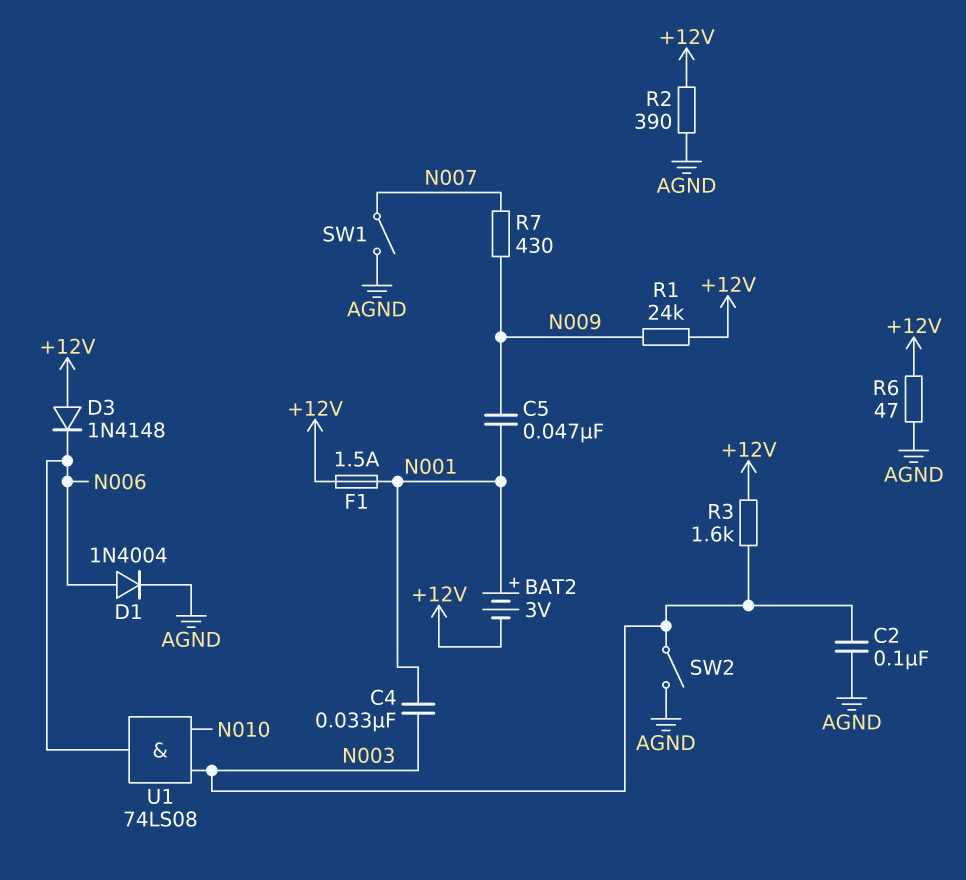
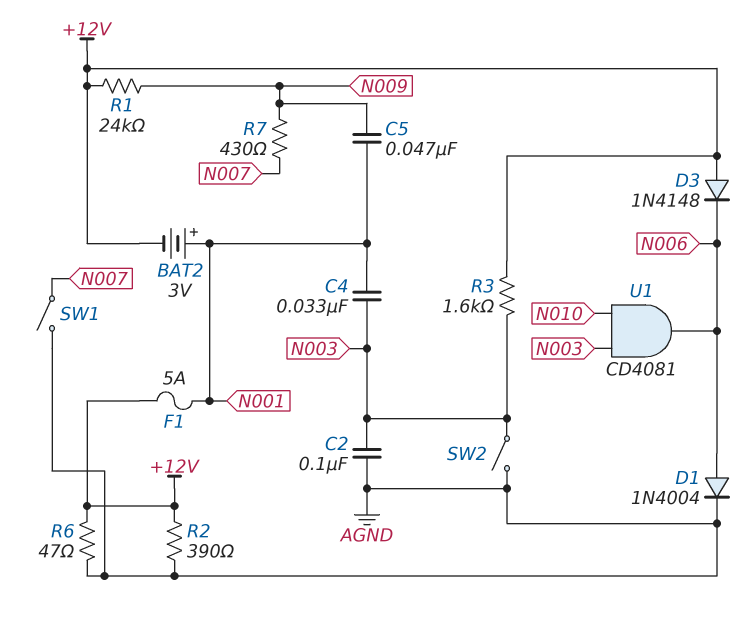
F1: 1.5A (+12V, N001) -> 5A (+12V, N001)
U1: AND 74LS08 (in N003, in N010, out N006) -> AND CD4081 (in N003, in N010, out N006)

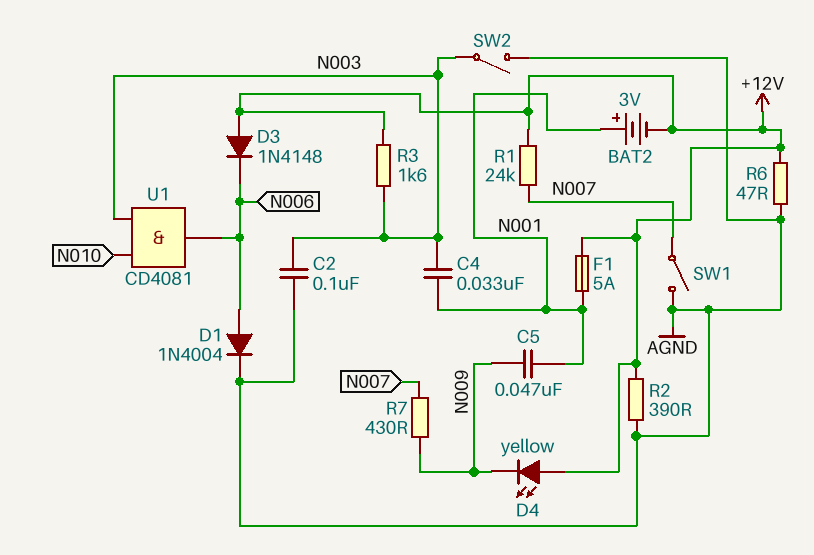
D4: none -> LED yellow (A +12V, K N009)
R1: 24k (+12V, N009) -> 24k (+12V, N007)

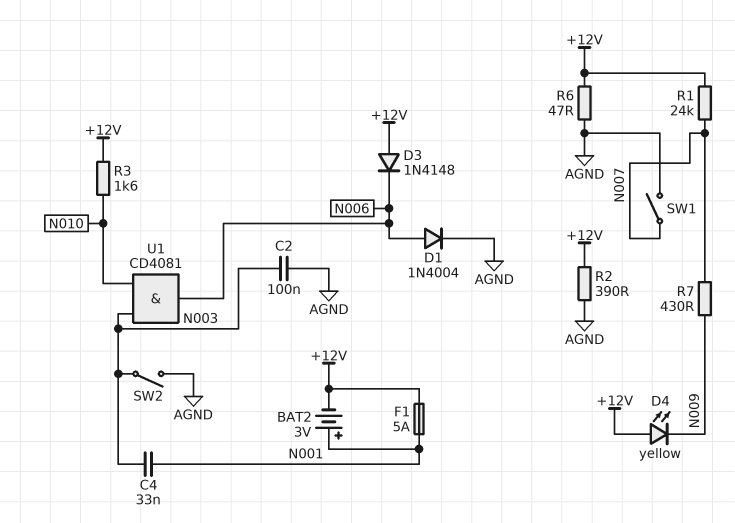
C5: 47nF (N001, N009) -> none
R3: 1.6k (+12V, N003) -> 1.6k (+12V, N010)

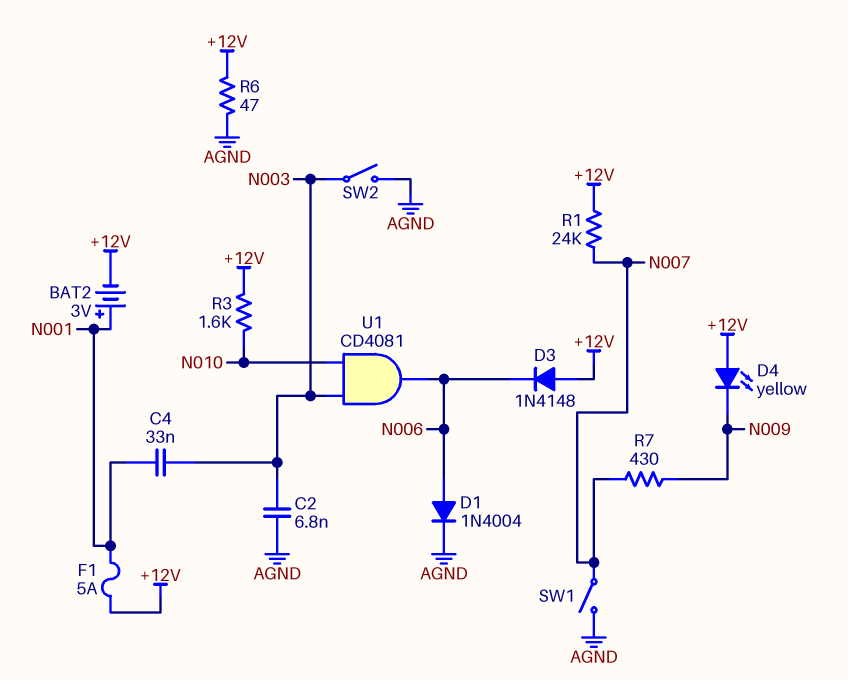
C2: 100nF (AGND, N003) -> 6.8nF (AGND, N003)
R2: 390 (+12V, AGND) -> none

